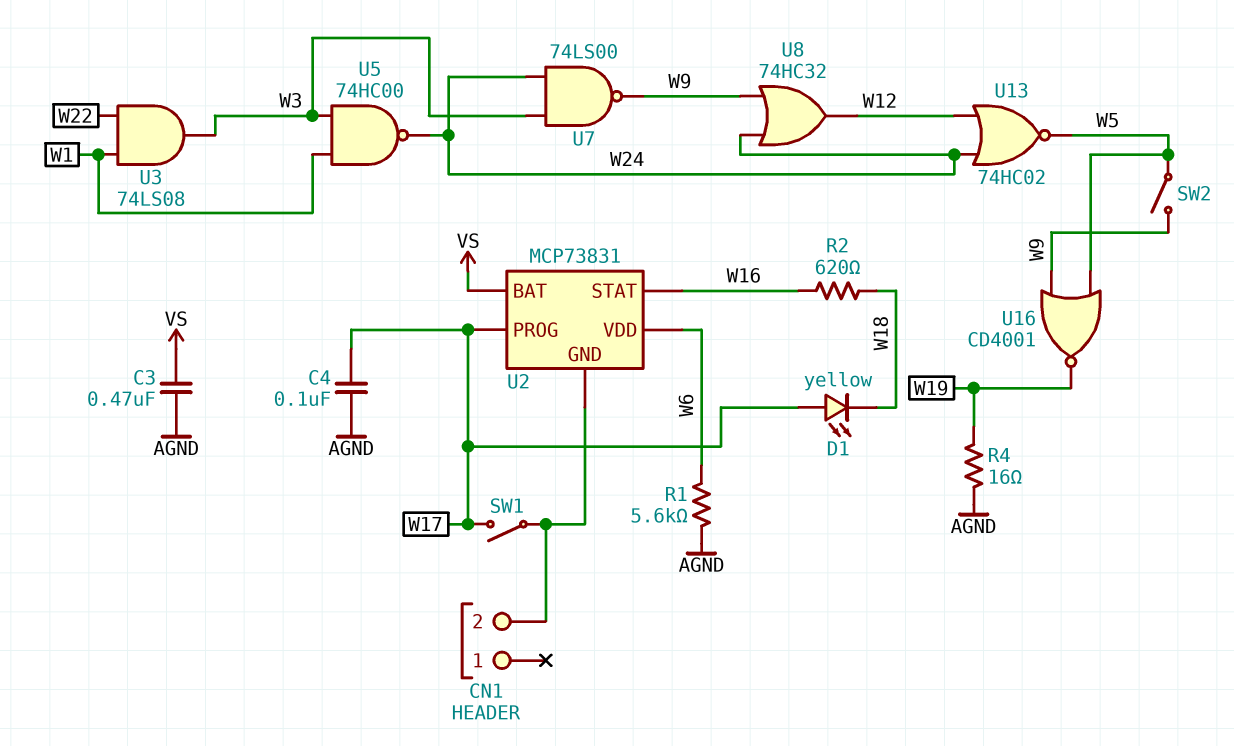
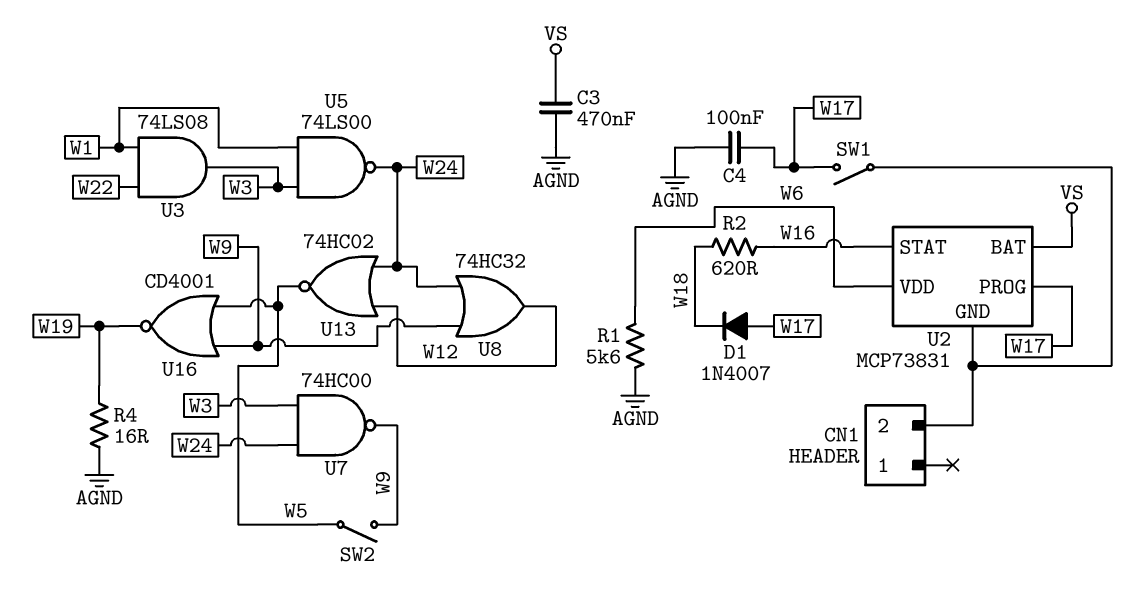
D1: LED yellow (A W17, K W18) -> diode 1N4007 (A W17, K W18)
U5: NAND 74HC00 (in W1, in W3, out W24) -> NAND 74LS00 (in W1, in W3, out W24)
U7: NAND 74LS00 (in W3, in W24, out W9) -> NAND 74HC00 (in W3, in W24, out W9)

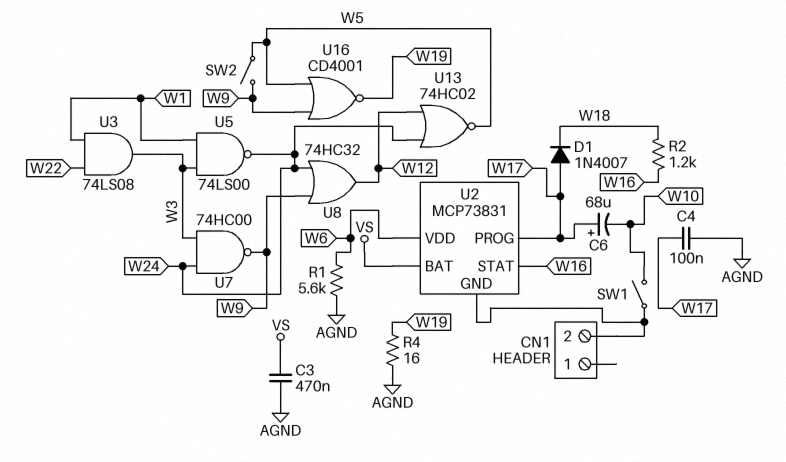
C6: none -> 68uF (plus W17, minus W10)
R2: 620 (W16, W18) -> 1.2k (W16, W18)
SW1: switch (CN1/2, W17) -> switch (CN1/2, W10)

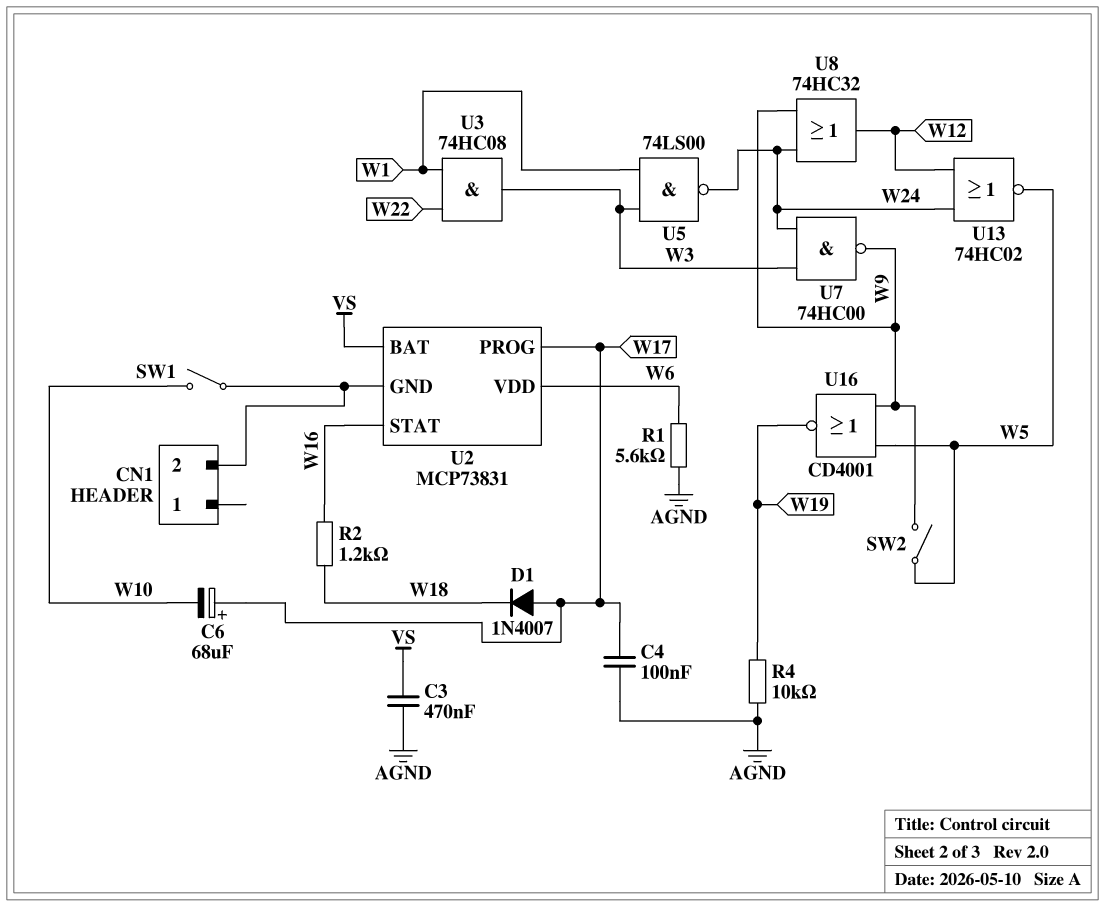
R4: 16 (AGND, W19) -> 10k (AGND, W19)
U3: AND 74LS08 (in W1, in W22, out W3) -> AND 74HC08 (in W1, in W22, out W3)

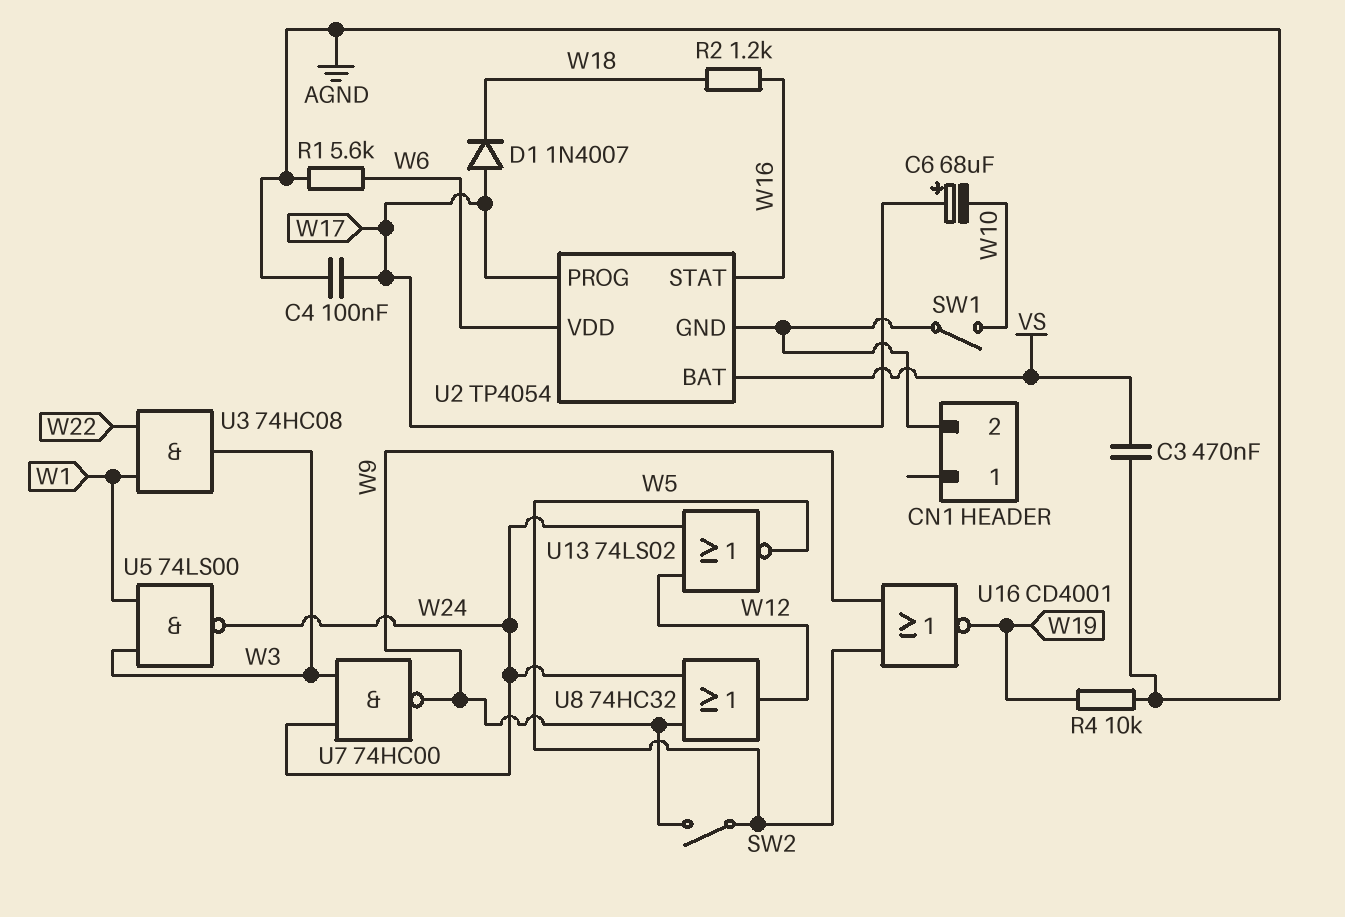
U2: MCP73831 -> TP4054
U13: NOR 74HC02 (in W12, in W24, out W5) -> NOR 74LS02 (in W12, in W24, out W5)

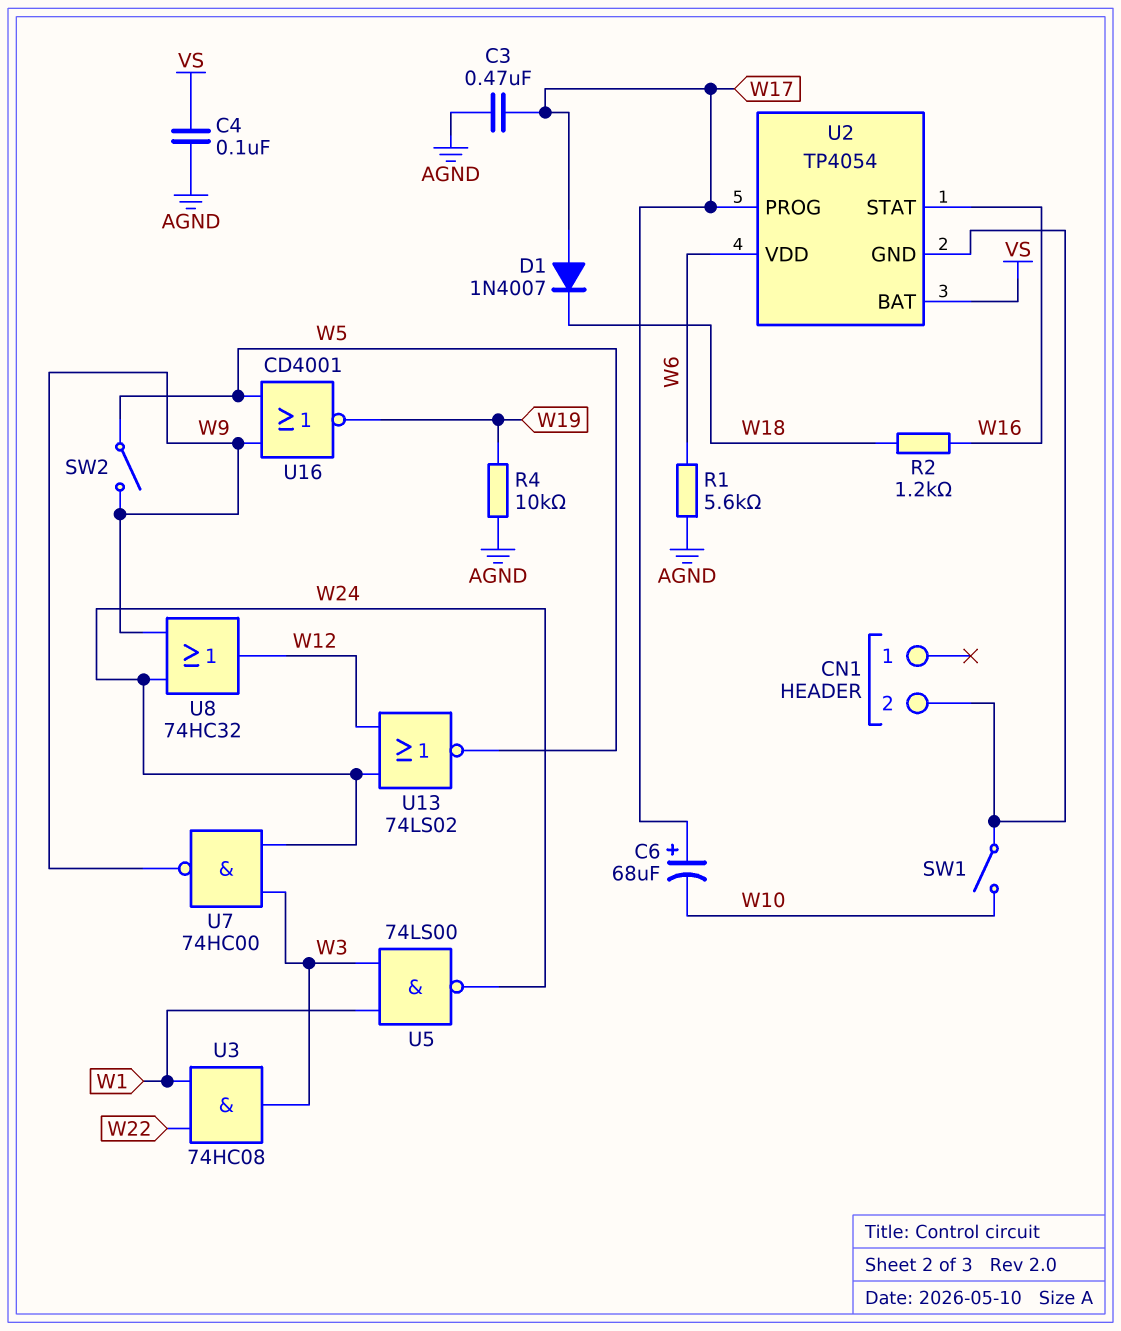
C3: 470nF (AGND, VS) -> 470nF (AGND, W17)
C4: 100nF (AGND, W17) -> 100nF (AGND, VS)

